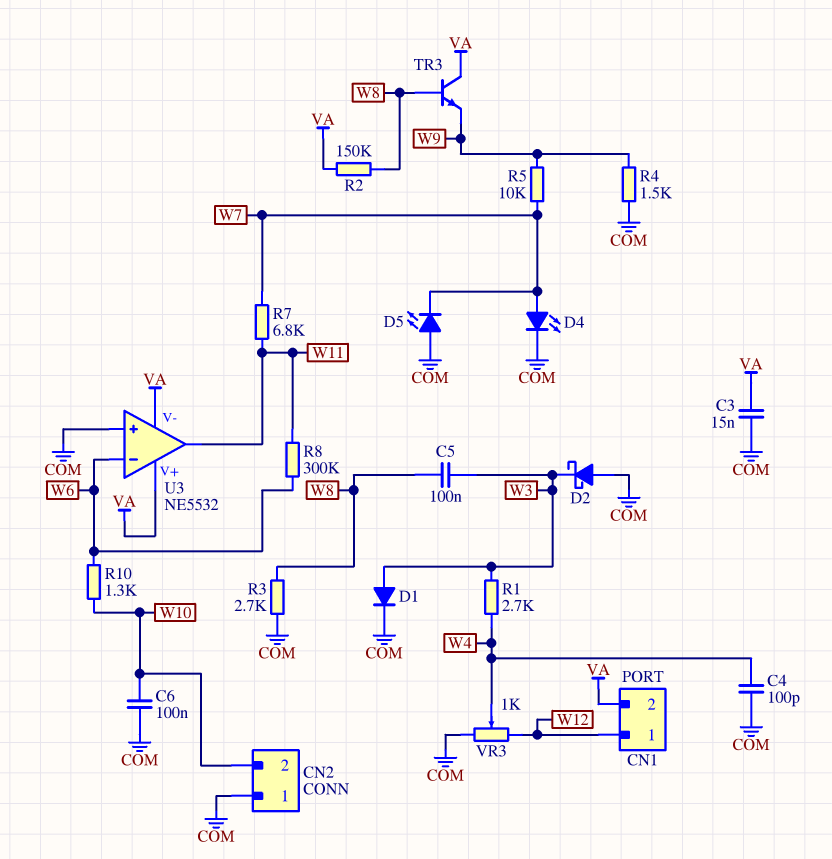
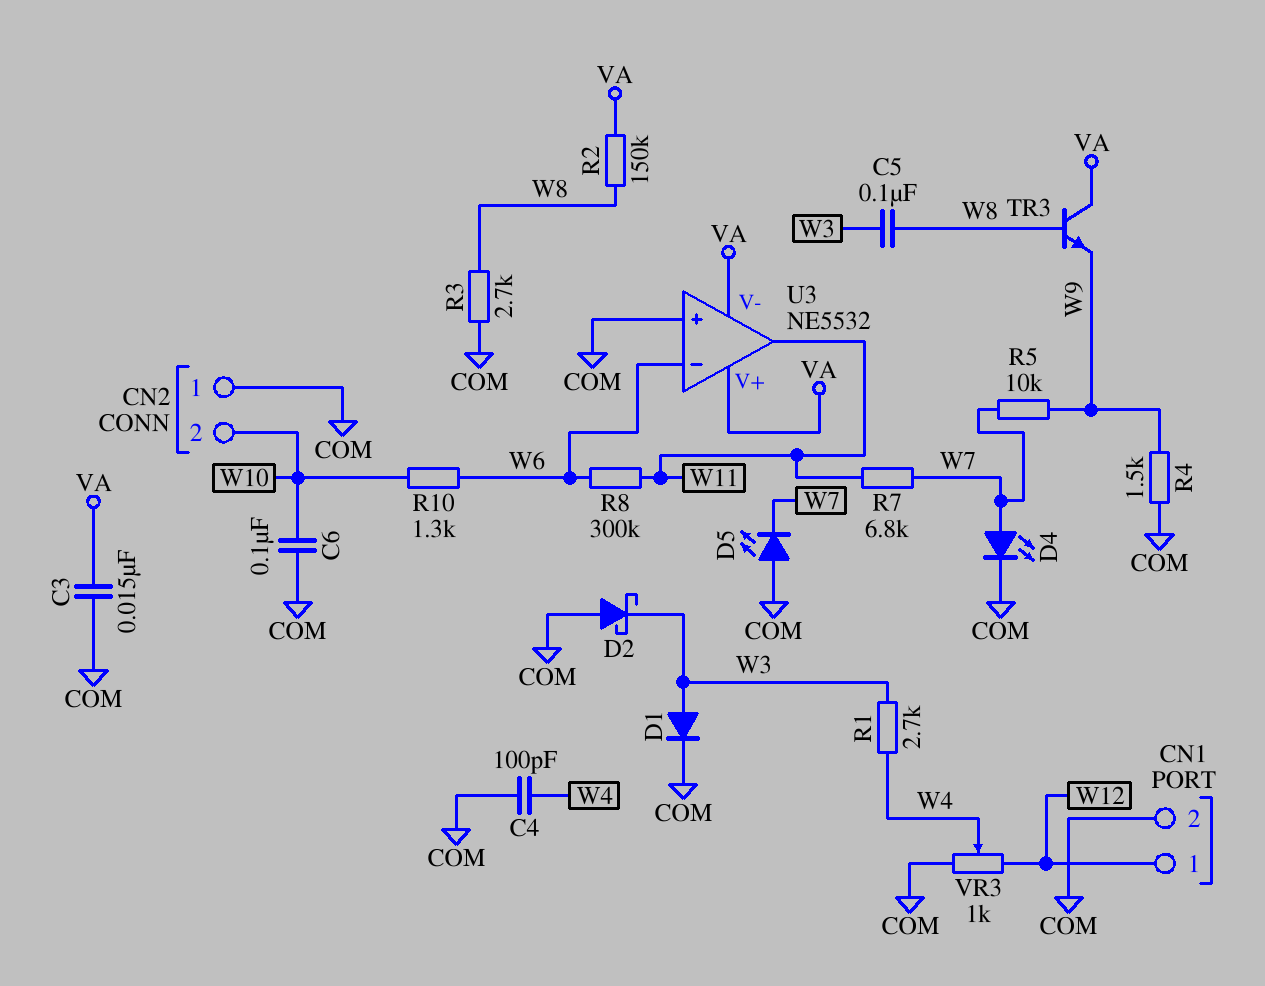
CN1 pin 2: VA -> COM

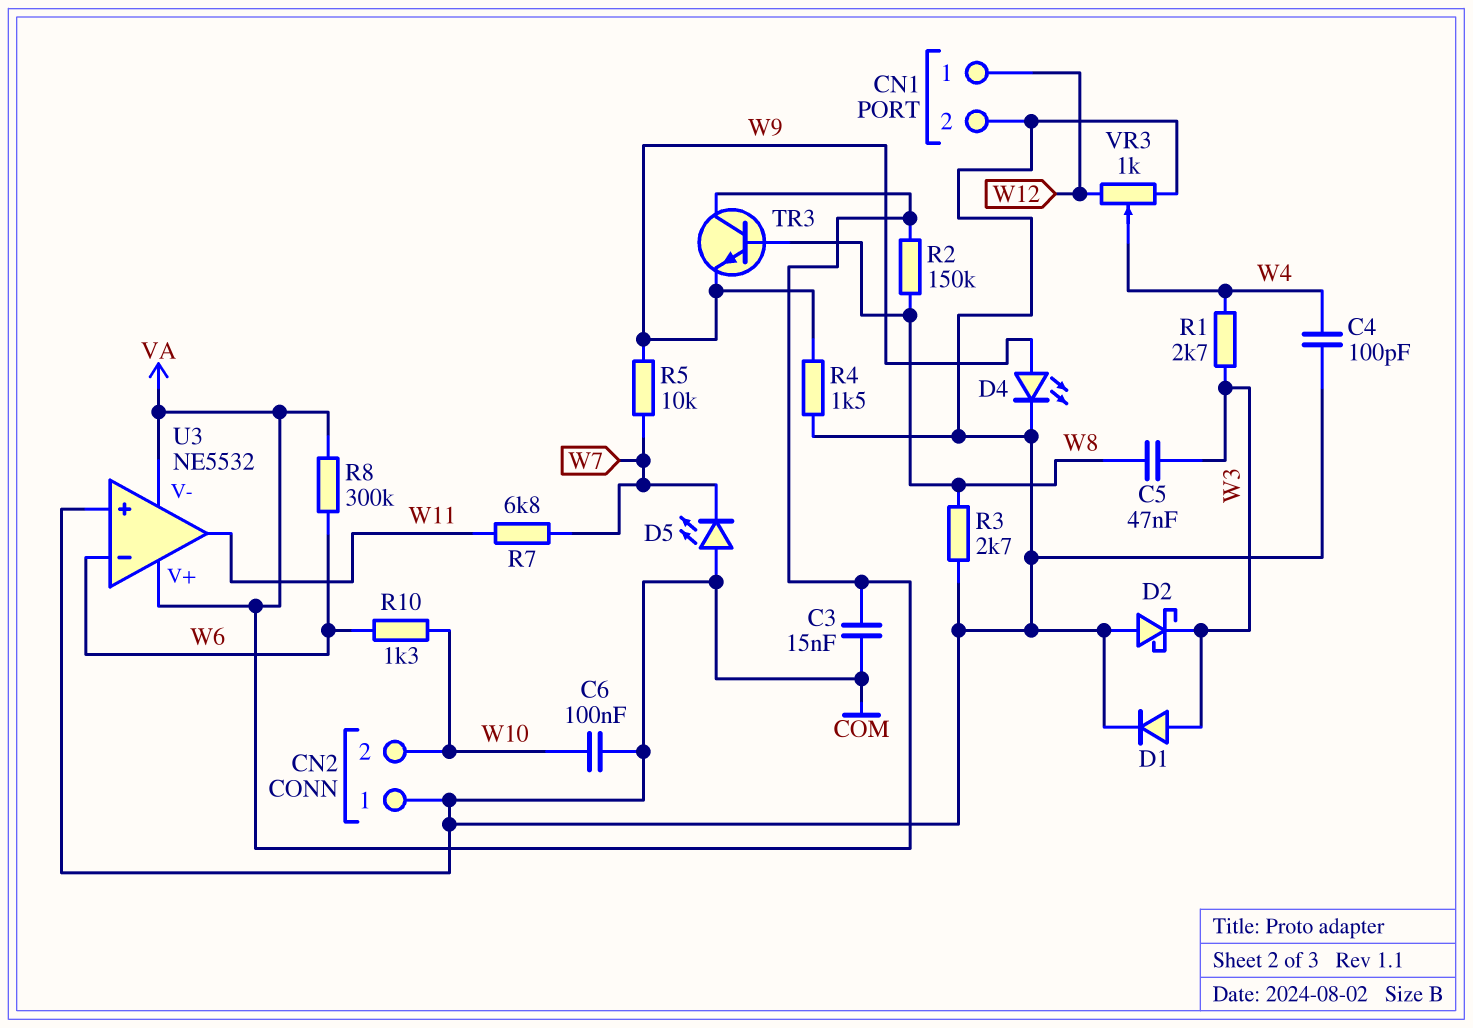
C5: 100nF (W3, W8) -> 47nF (W3, W8)
D4: LED (A W7, K COM) -> LED (A W9, K COM)
R8: 300k (W6, W11) -> 300k (VA, W6)

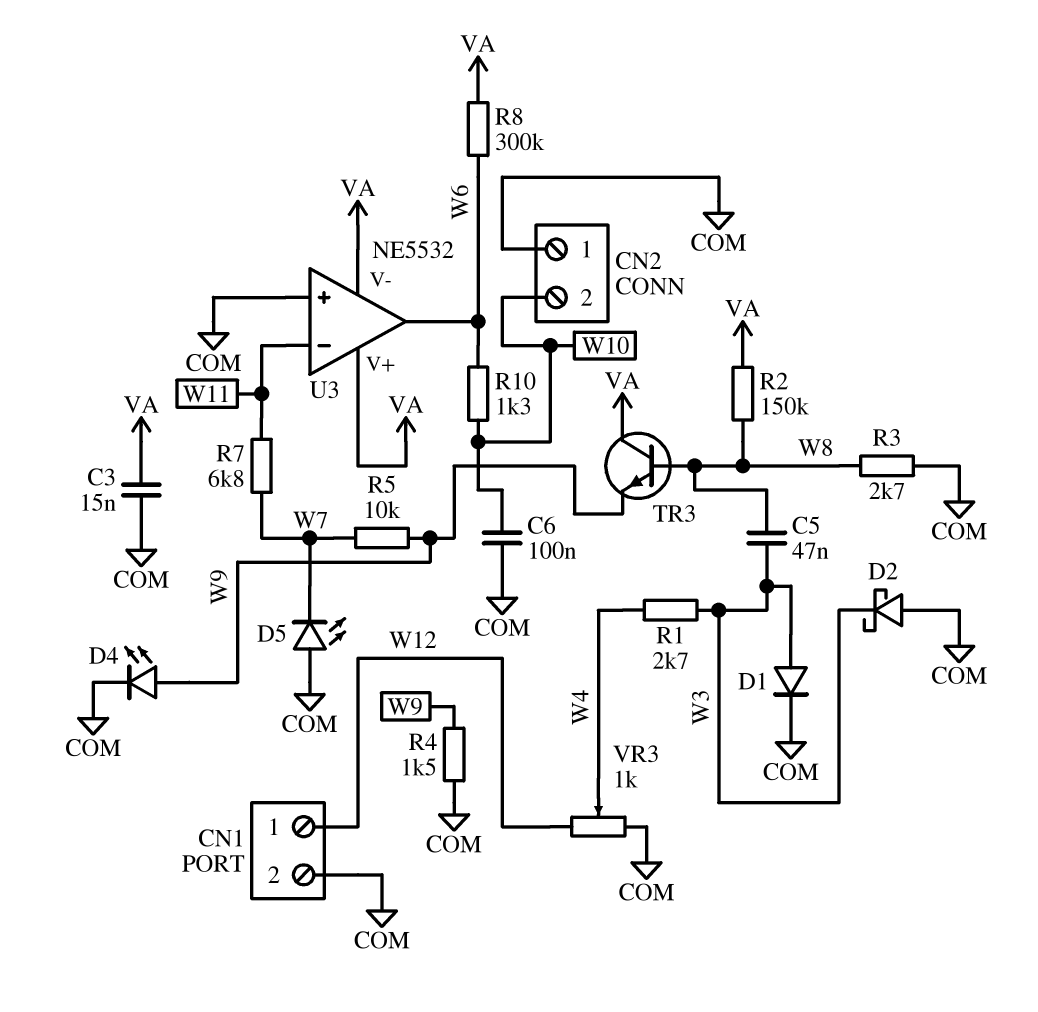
C4: 100pF (COM, W4) -> none
U3 pin in-: W6 -> W11
U3 pin out: W11 -> W6

